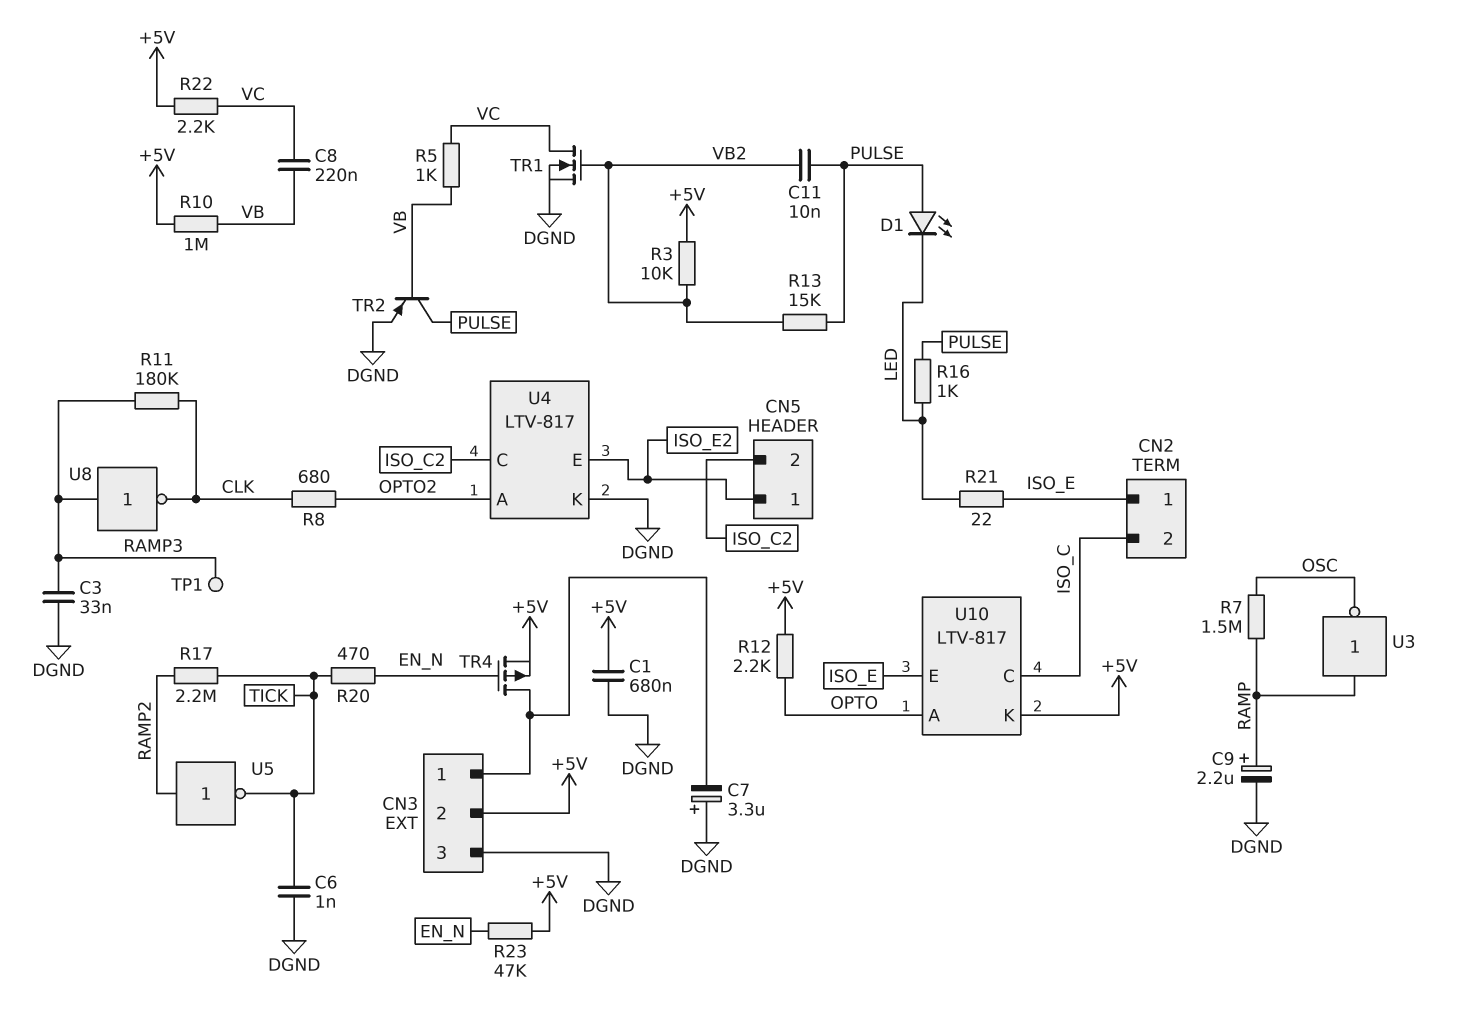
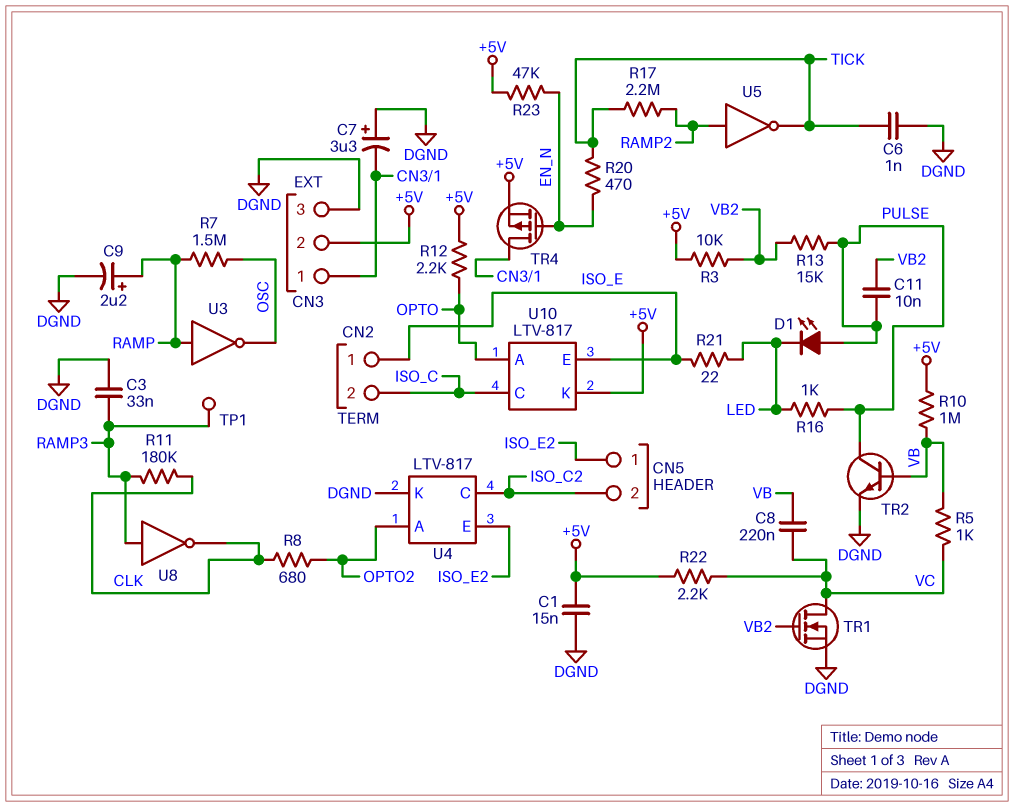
C1: 680nF (+5V, DGND) -> 15nF (+5V, DGND)
TR2: PNP (B VB, C PULSE, E DGND) -> NPN (B VB, C PULSE, E DGND)

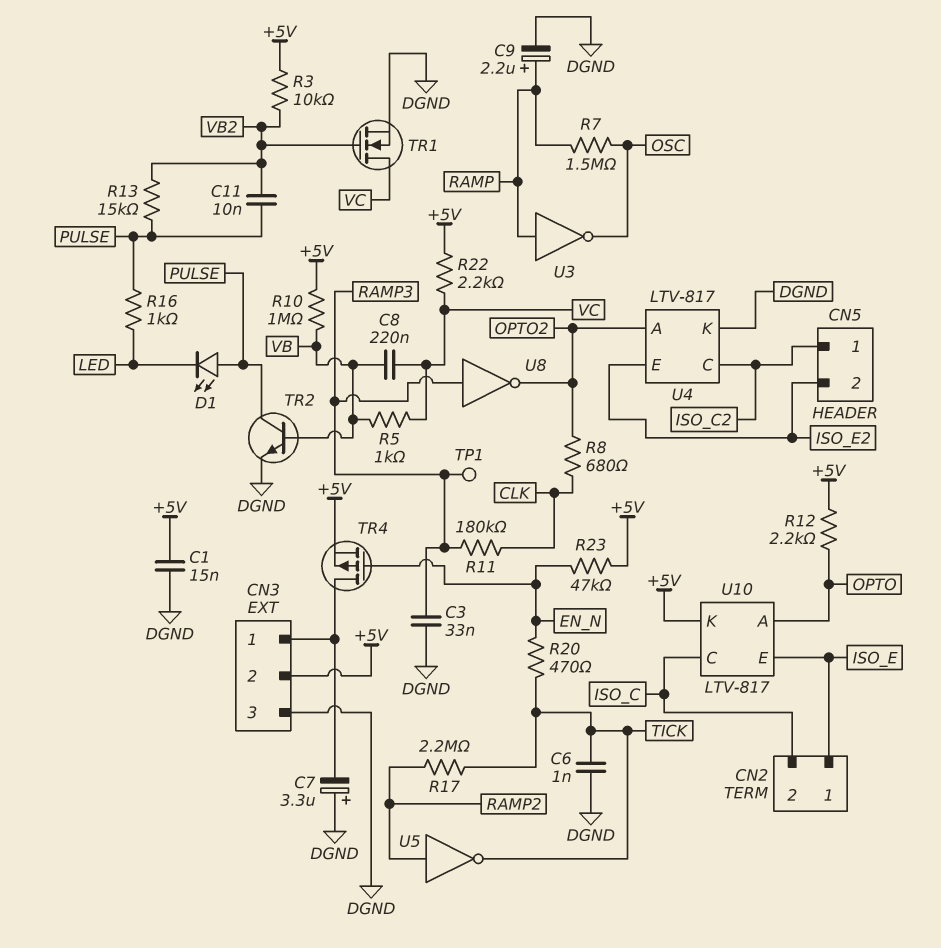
CN5 pin 1: ISO_E2 -> ISO_C2
CN5 pin 2: ISO_C2 -> ISO_E2
R21: 22 (ISO_E, LED) -> none
U8: NOT (in RAMP3, out CLK) -> NOT (in RAMP3, out OPTO2)

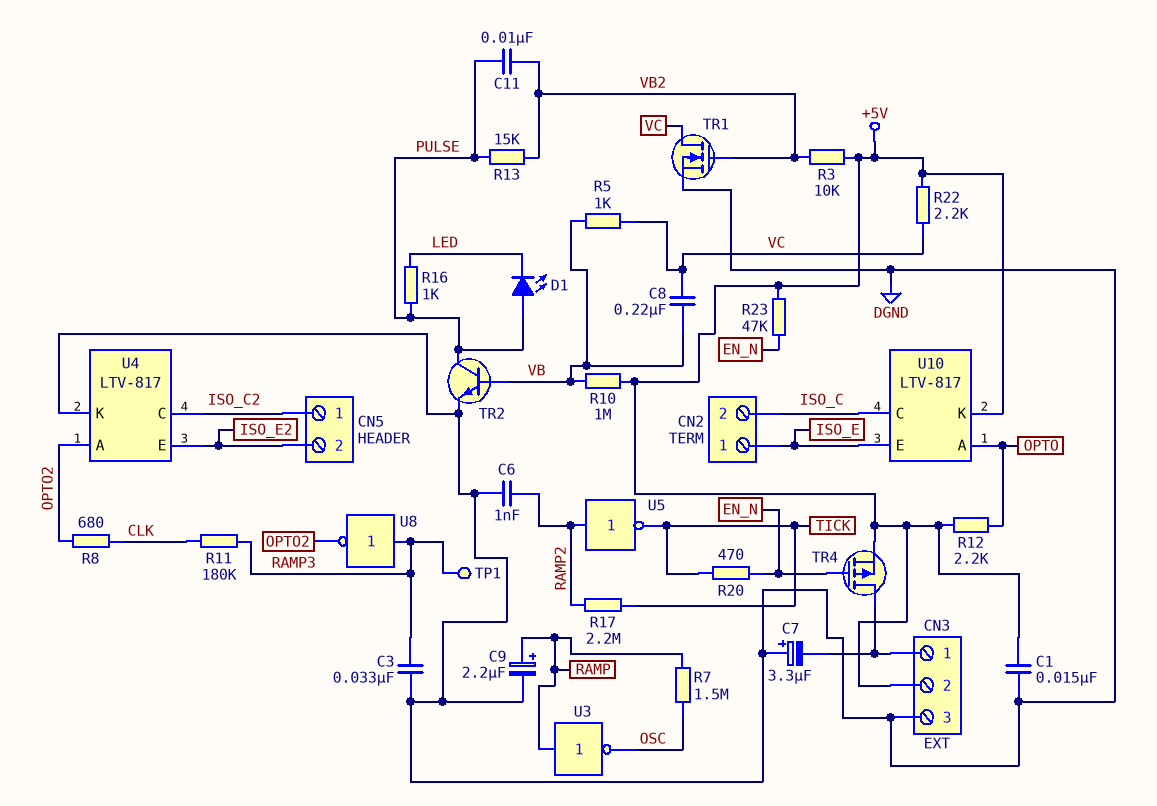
C6: 1nF (DGND, TICK) -> 1nF (DGND, RAMP2)

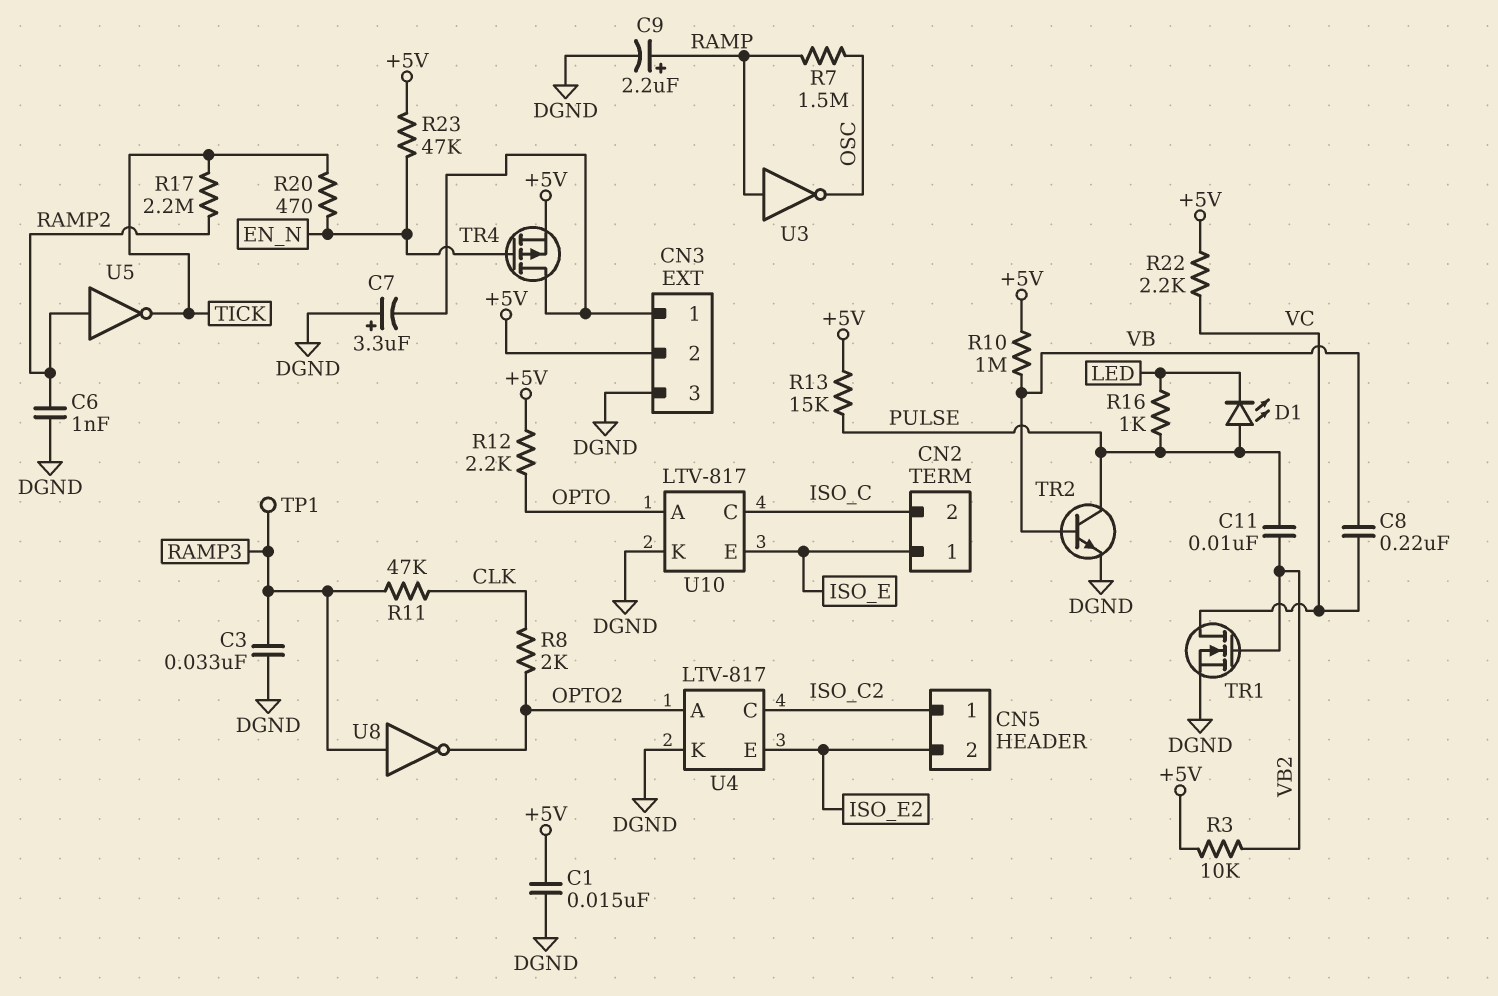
R5: 1k (VB, VC) -> none
R8: 680 (CLK, OPTO2) -> 2k (CLK, OPTO2)
R11: 180k (CLK, RAMP3) -> 47k (CLK, RAMP3)
R13: 15k (PULSE, VB2) -> 15k (+5V, PULSE)
U10 pin K: +5V -> DGND

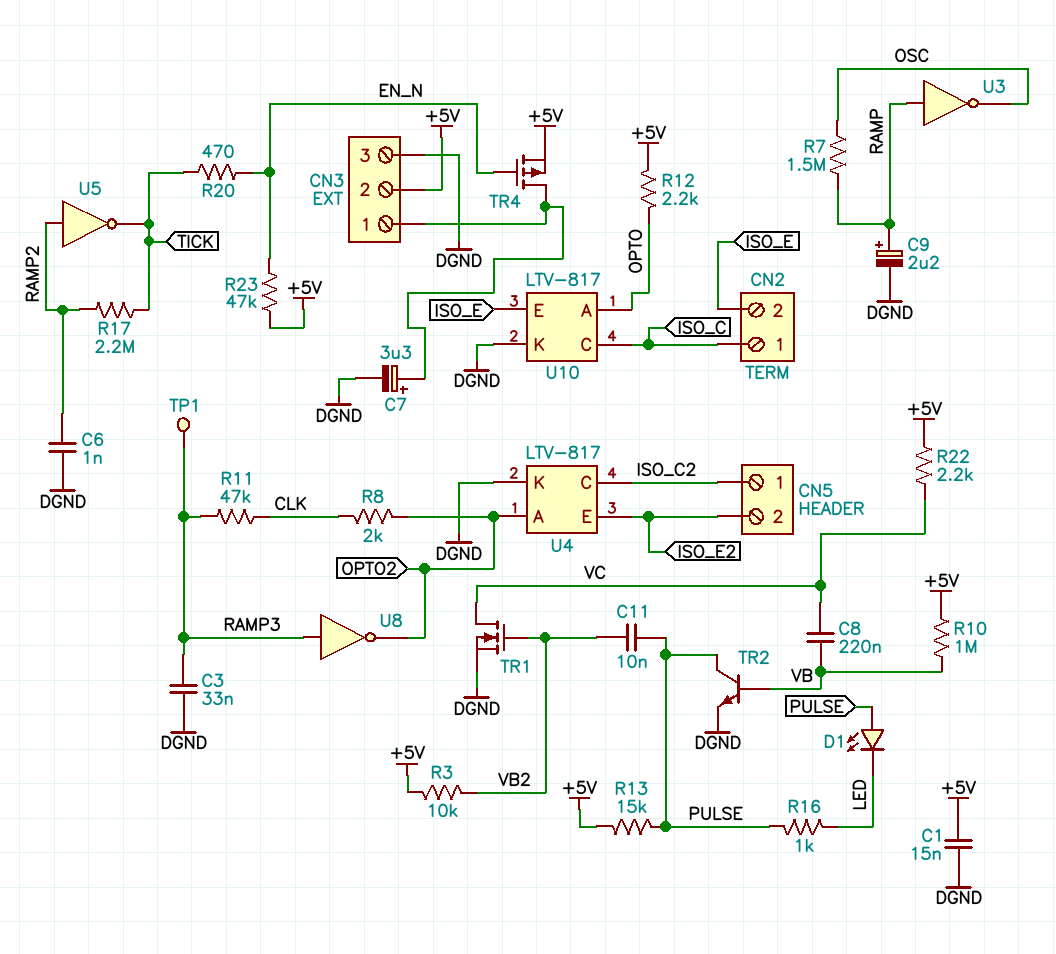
C7: 3.3uF (plus DGND, minus CN3/1) -> 3.3uF (plus CN3/1, minus DGND)
CN2 pin 1: ISO_E -> ISO_C
CN2 pin 2: ISO_C -> ISO_E

